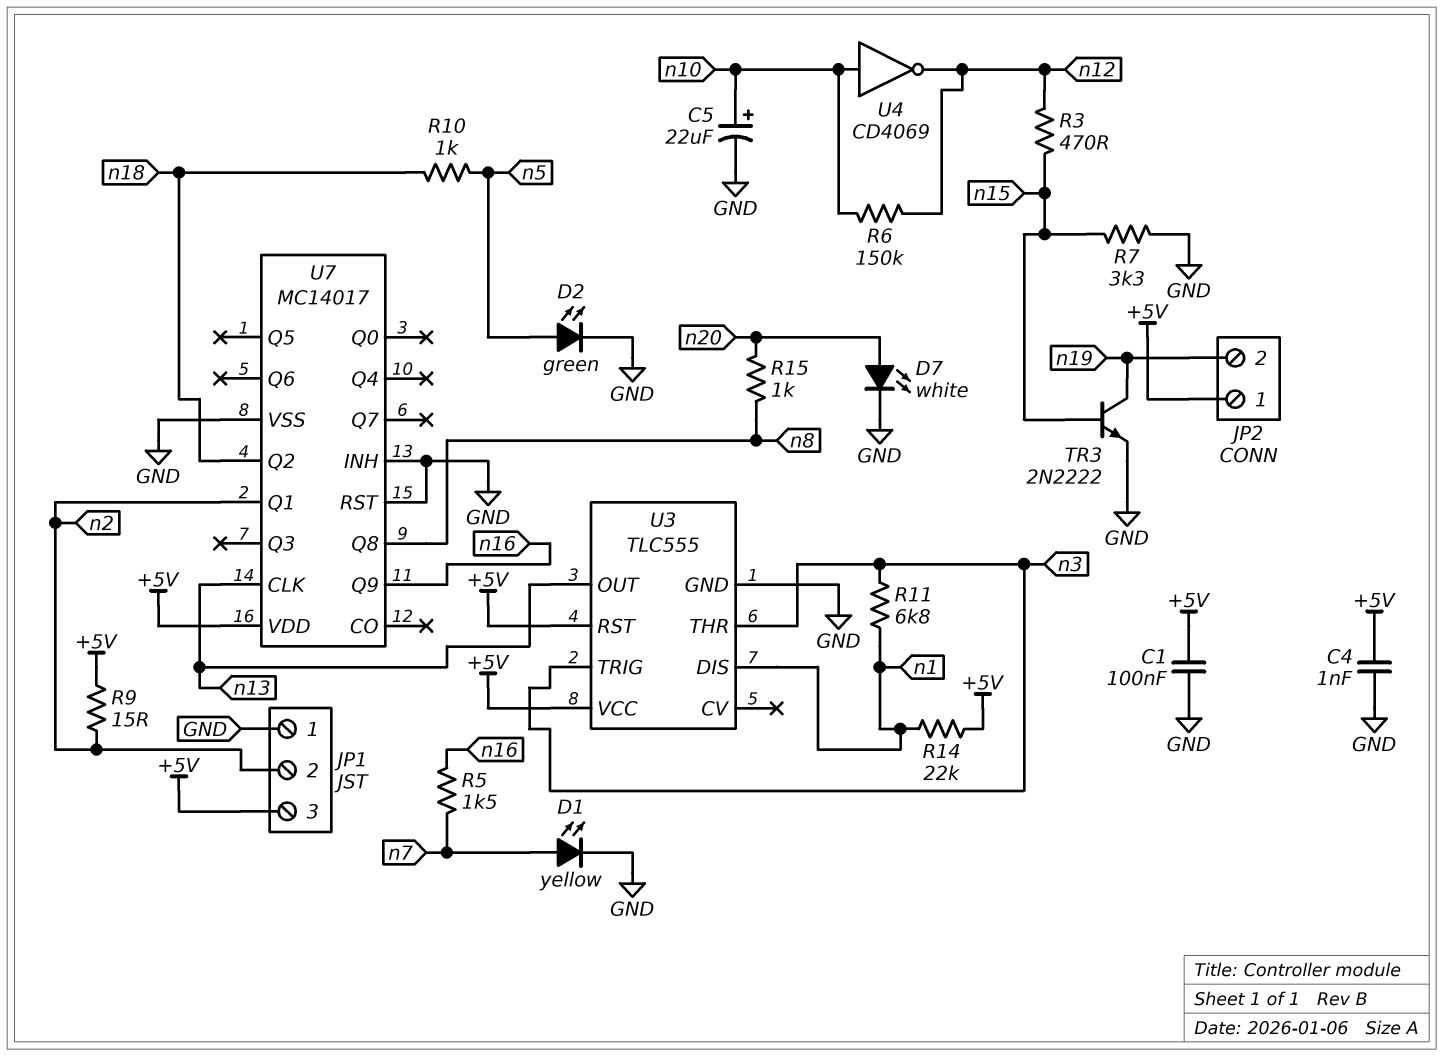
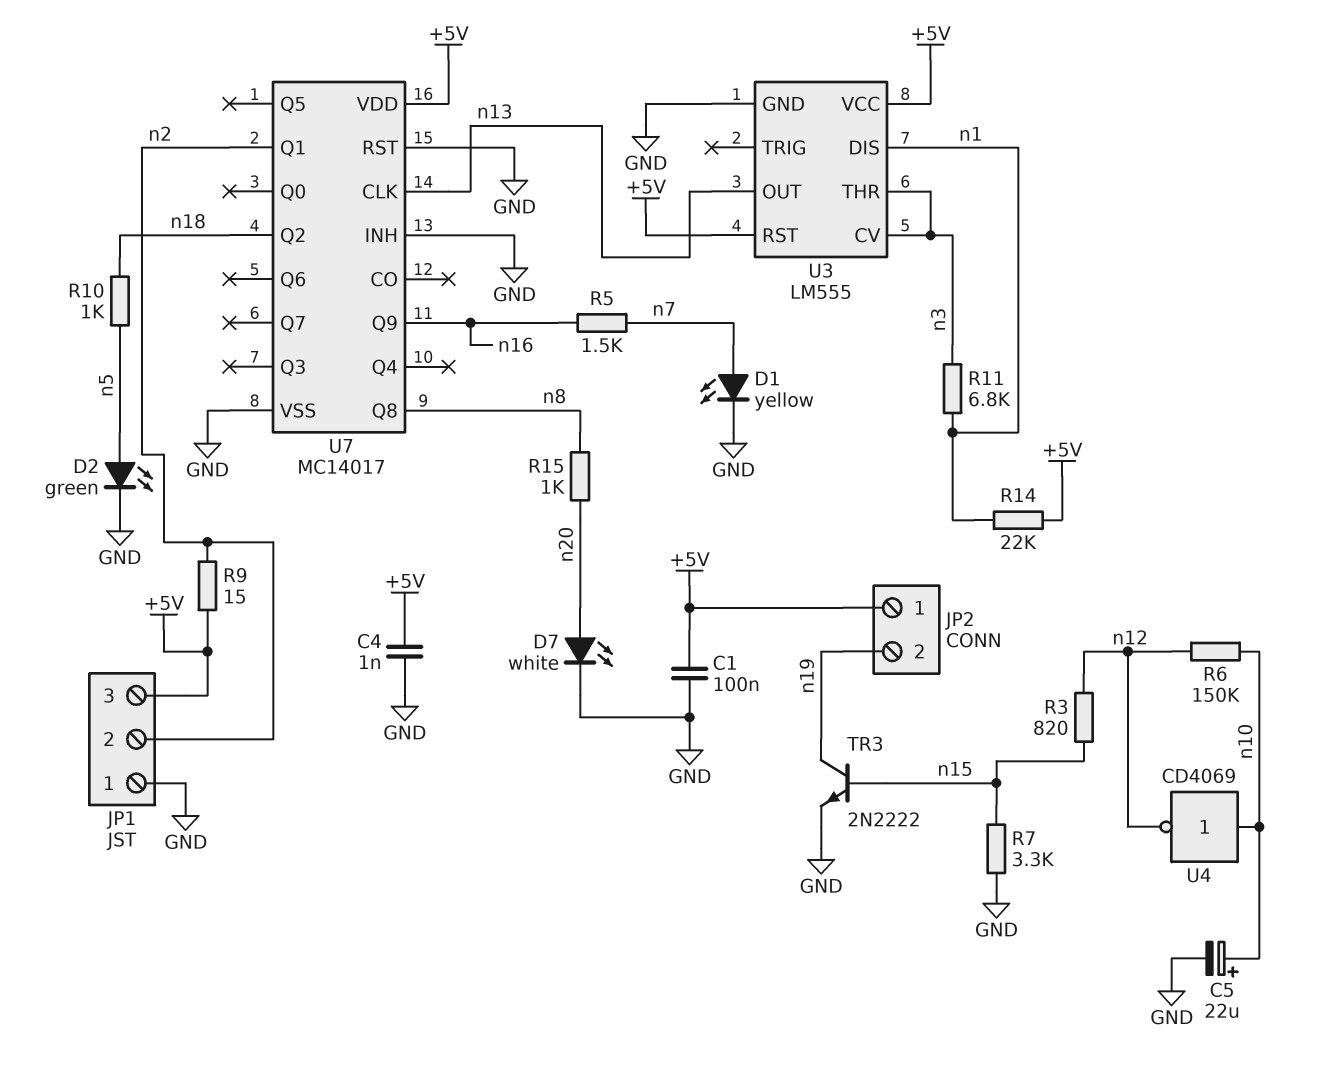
R3: 470 (n12, n15) -> 820 (n12, n15)
U3: TLC555 -> LM555
U3 pin CV: none -> n3
U3 pin TRIG: n3 -> none

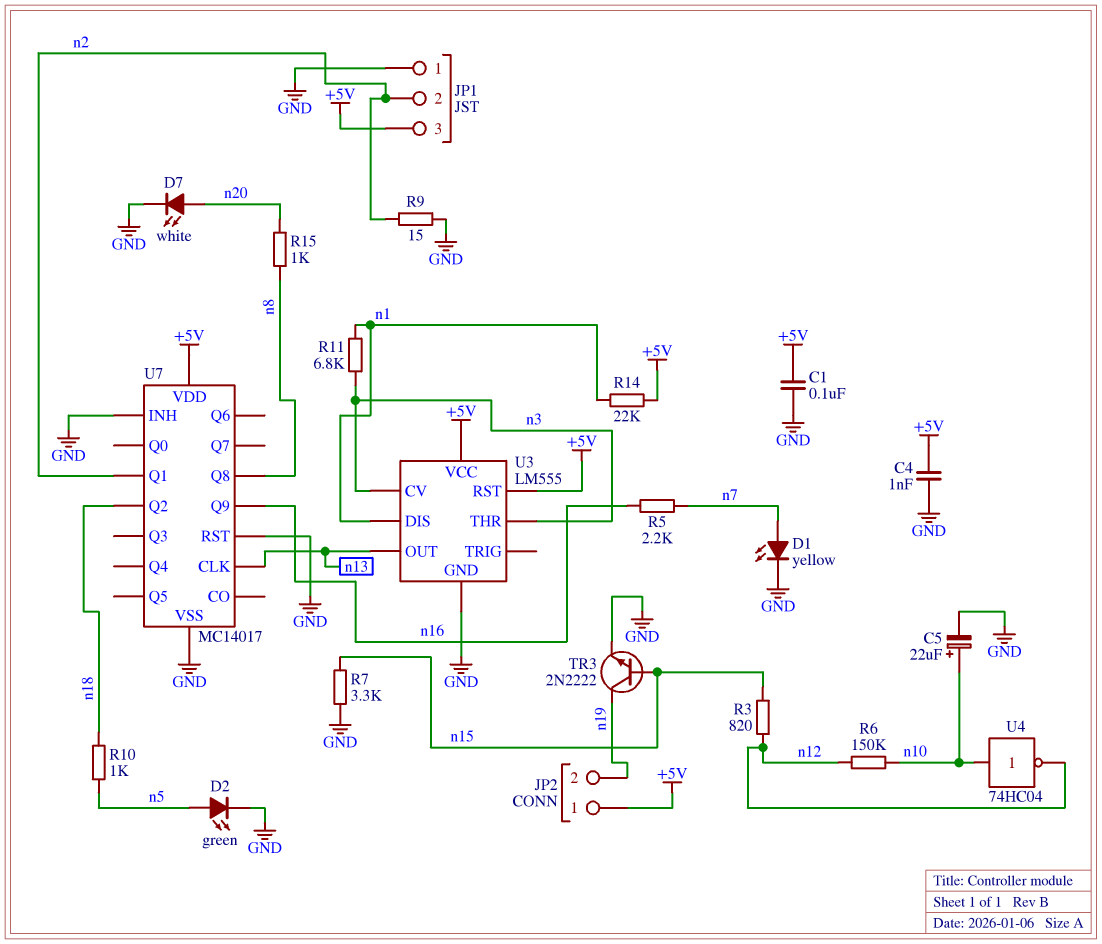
R5: 1.5k (n7, n16) -> 2.2k (n7, n16)
R9: 15 (+5V, n2) -> 15 (GND, n2)
U4: NOT CD4069 (in n10, out n12) -> NOT 74HC04 (in n10, out n12)

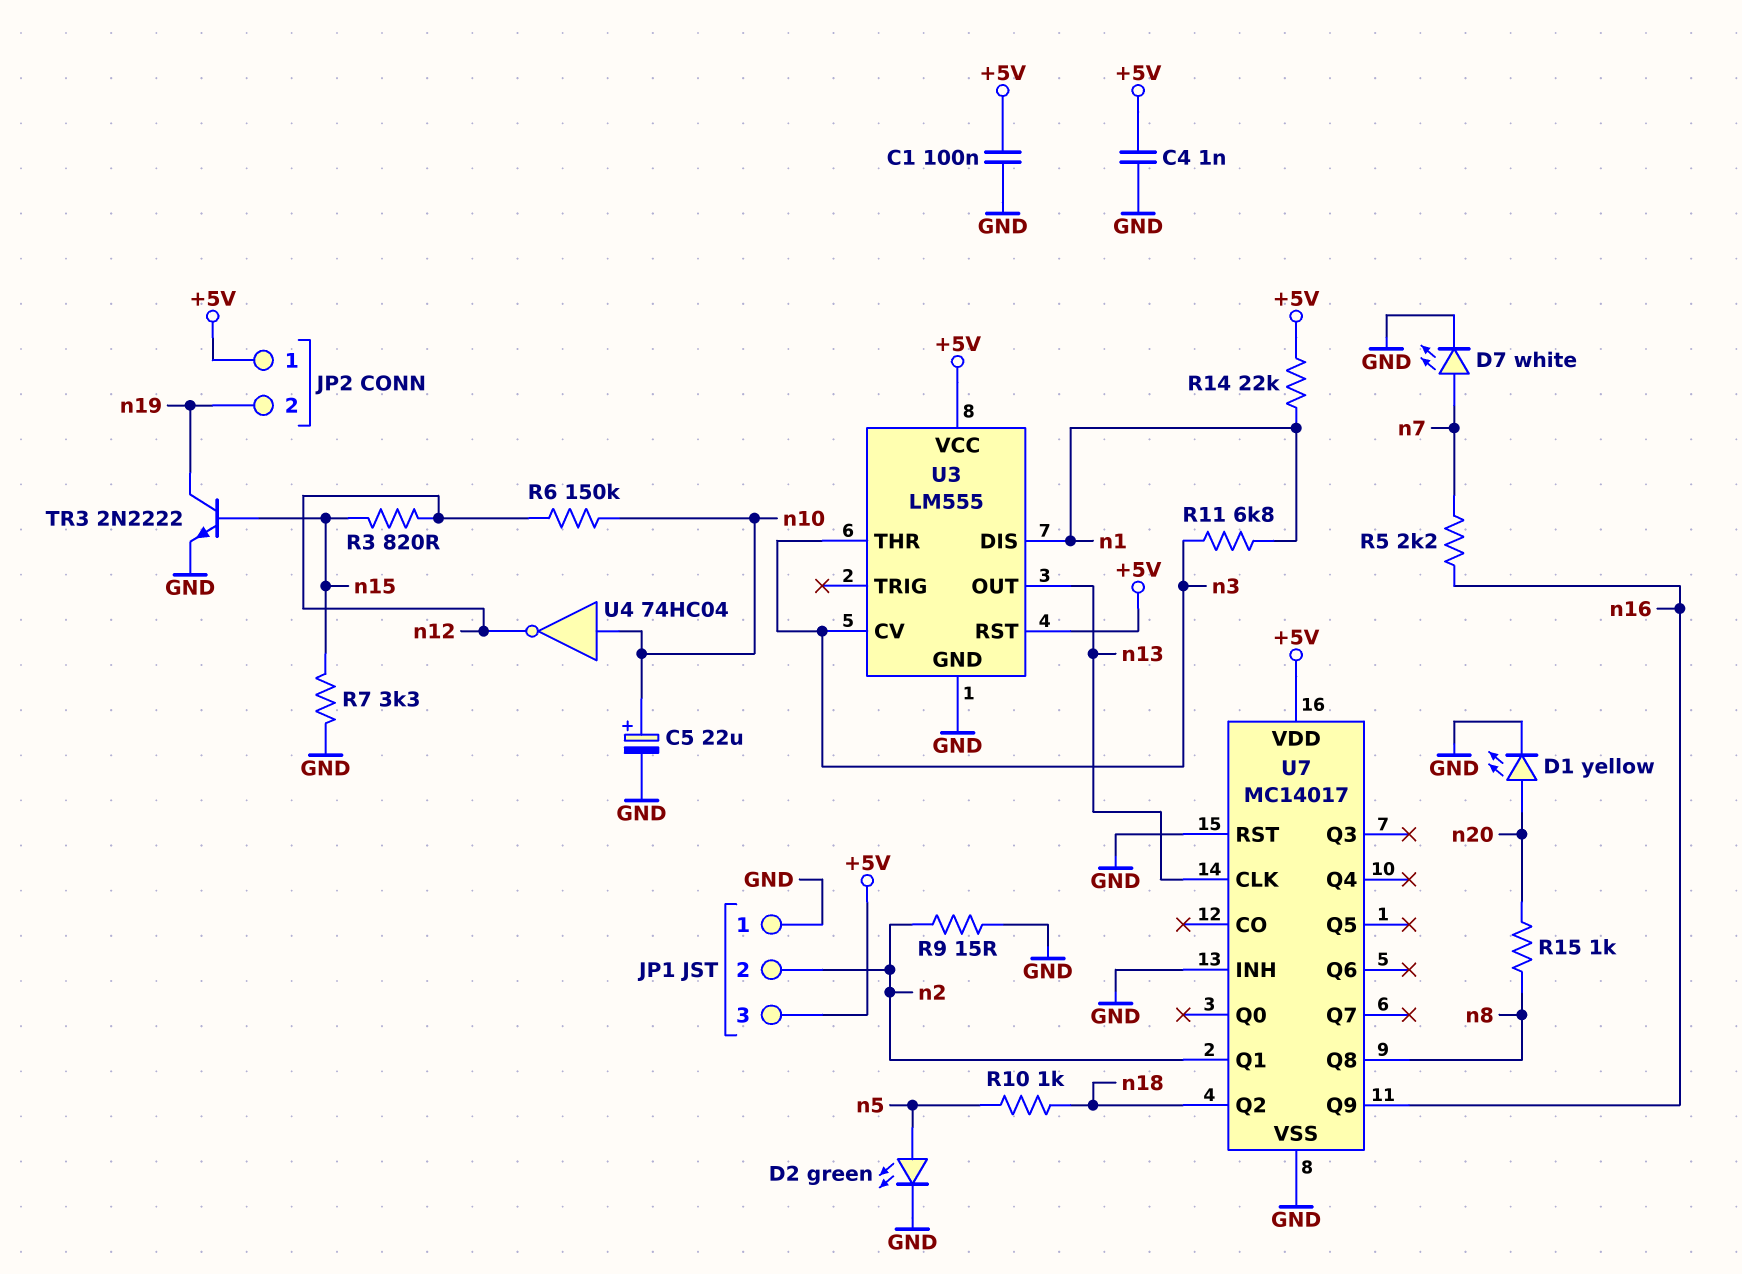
D1: LED yellow (A n7, K GND) -> LED yellow (A n20, K GND)
D7: LED white (A n20, K GND) -> LED white (A n7, K GND)

